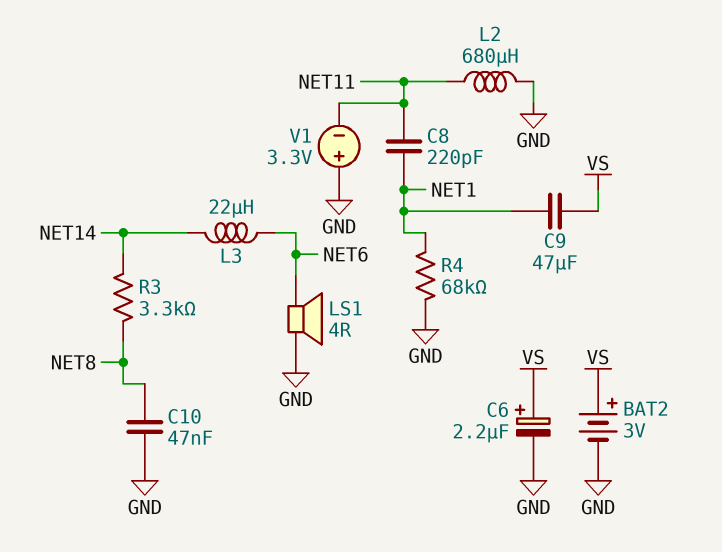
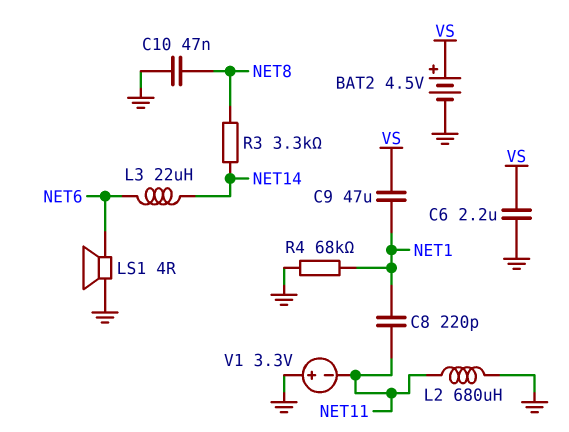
BAT2: 3V (plus VS, minus GND) -> 4.5V (plus VS, minus GND)
C6: 2.2uF (plus VS, minus GND) -> 2.2uF (GND, VS)

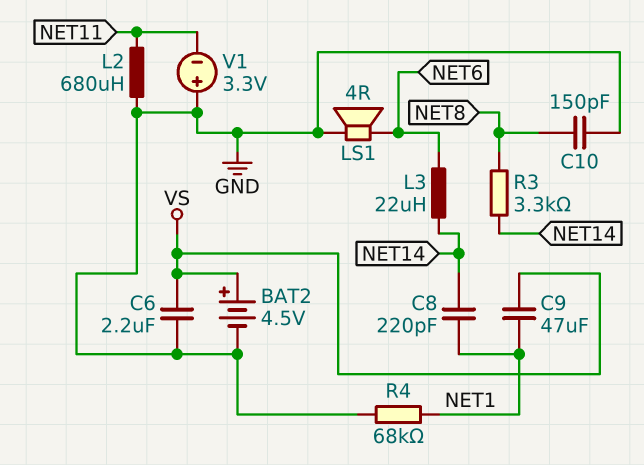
C8: 220pF (NET1, NET11) -> 220pF (NET1, NET14)
C10: 47nF (GND, NET8) -> 150pF (GND, NET8)

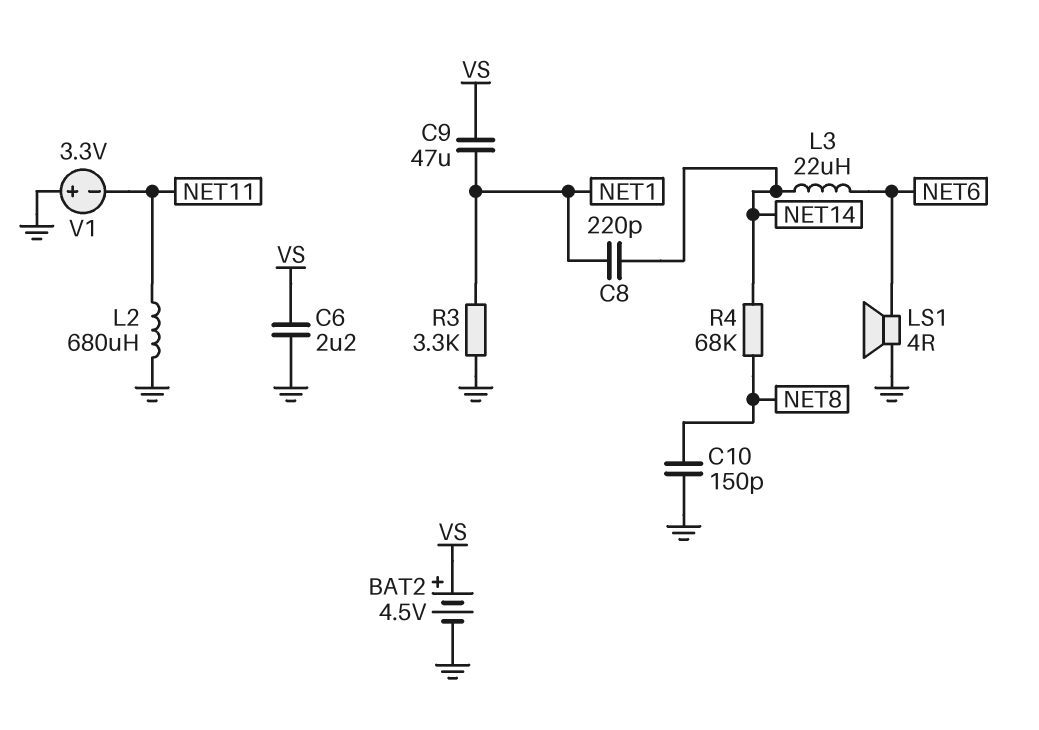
R3: 3.3k (NET8, NET14) -> 3.3k (GND, NET1)
R4: 68k (GND, NET1) -> 68k (NET8, NET14)

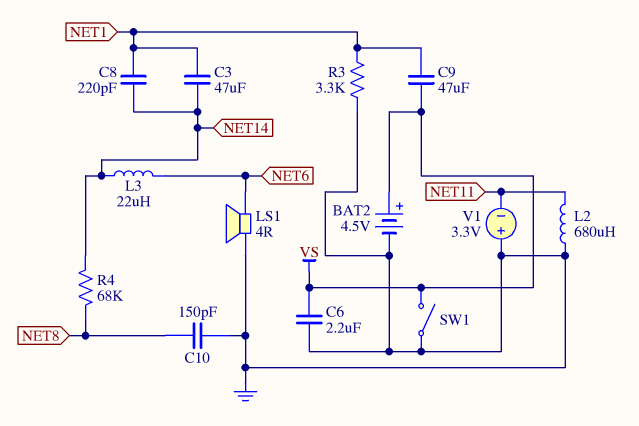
C3: none -> 47uF (NET1, NET14)
SW1: none -> switch (GND, VS)

